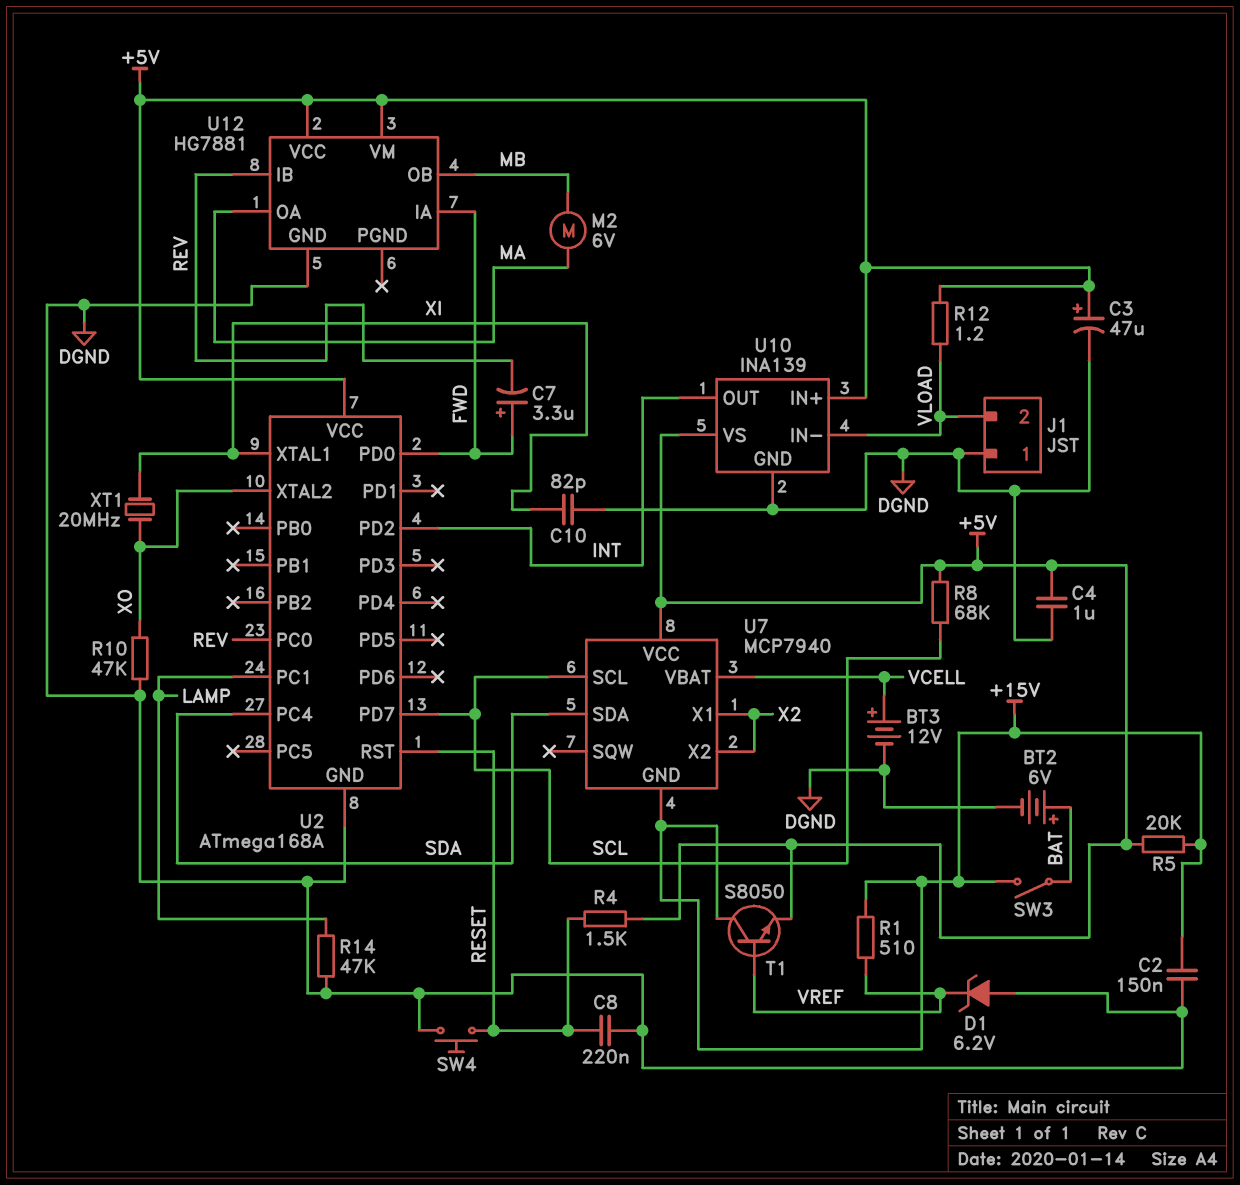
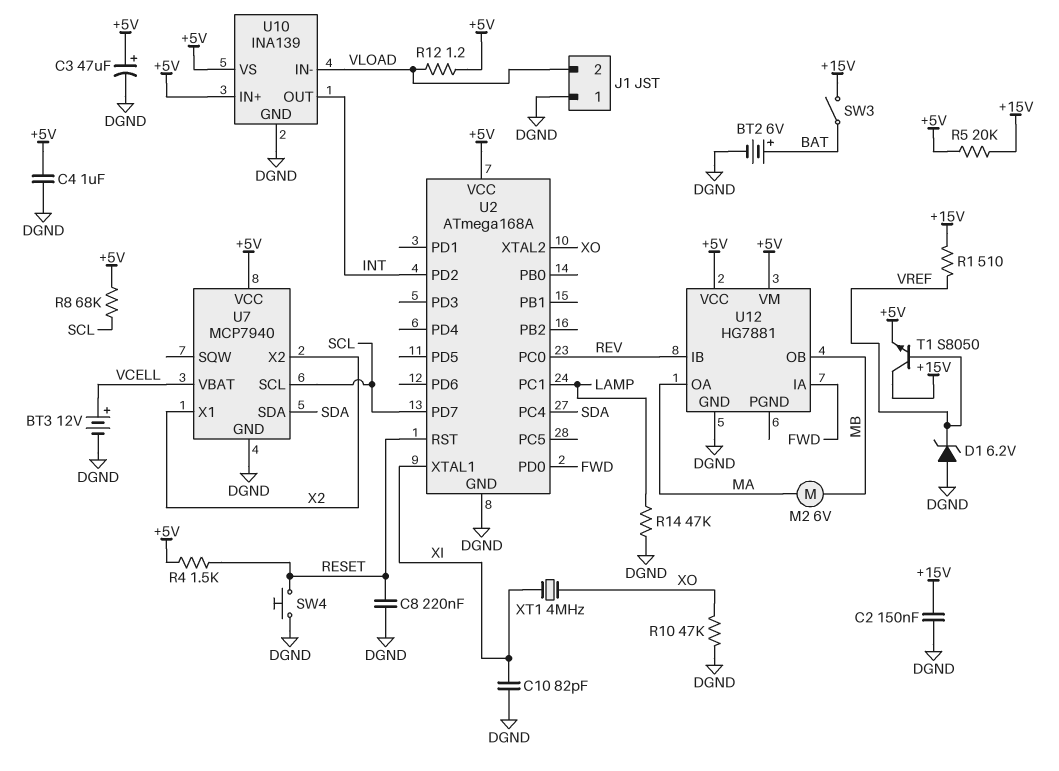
C7: 3.3uF (plus FWD, minus REV) -> none
U7 pin GND: +15V -> DGND
XT1: 20MHz (XI, XO) -> 4MHz (XI, XO)

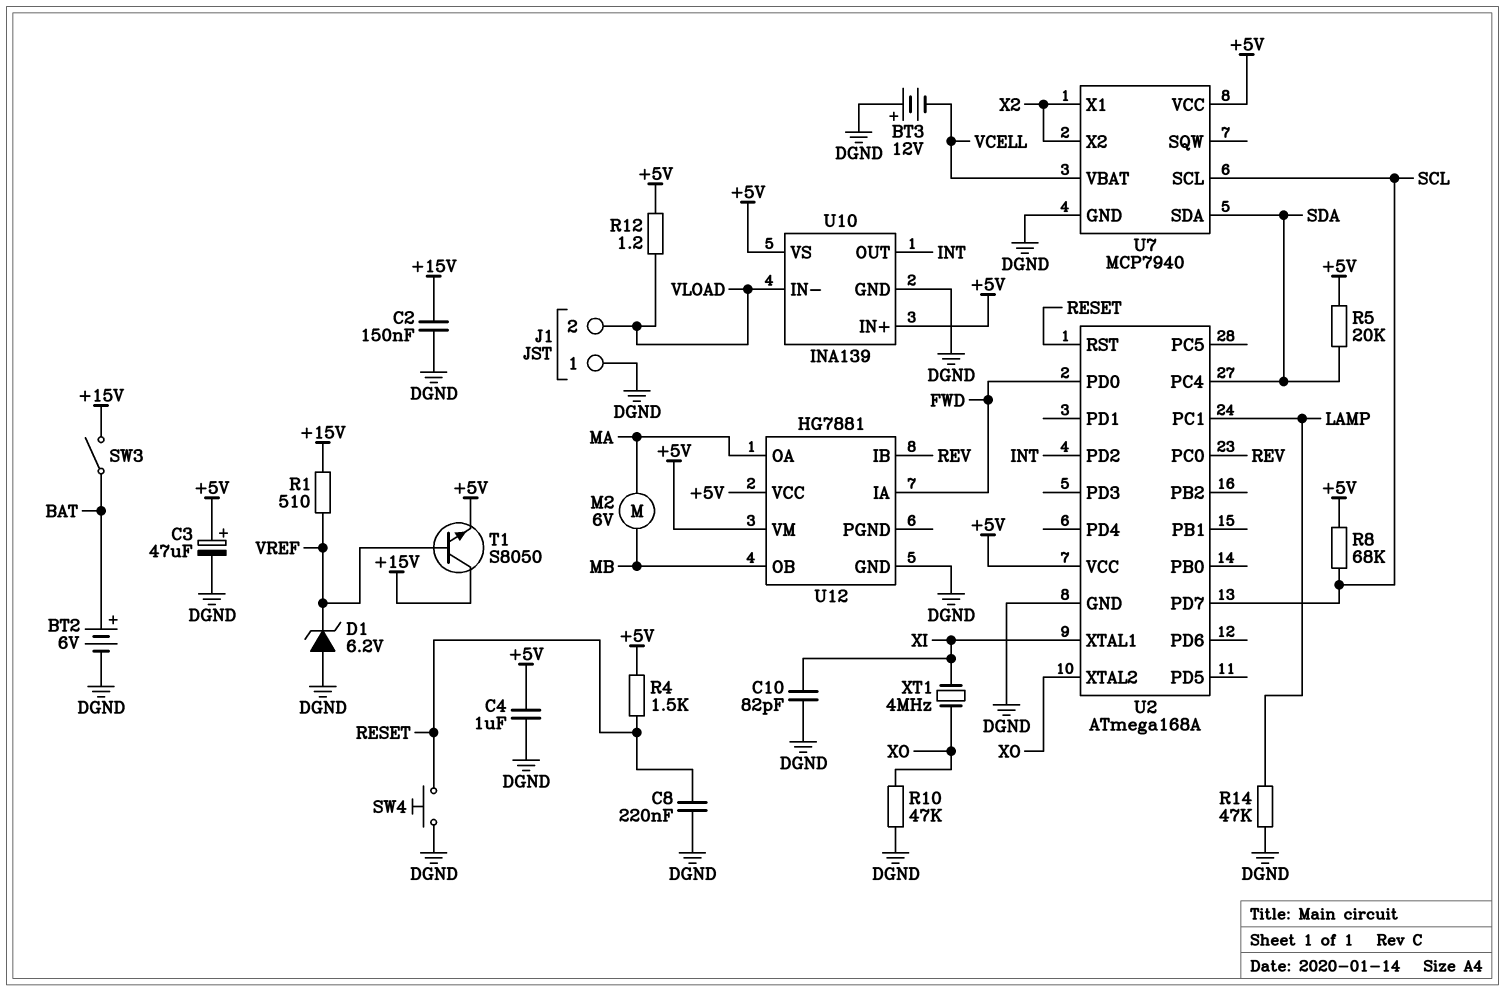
BT3: 12V (plus VCELL, minus DGND) -> 12V (plus DGND, minus VCELL)
R5: 20k (+5V, +15V) -> 20k (+5V, SDA)

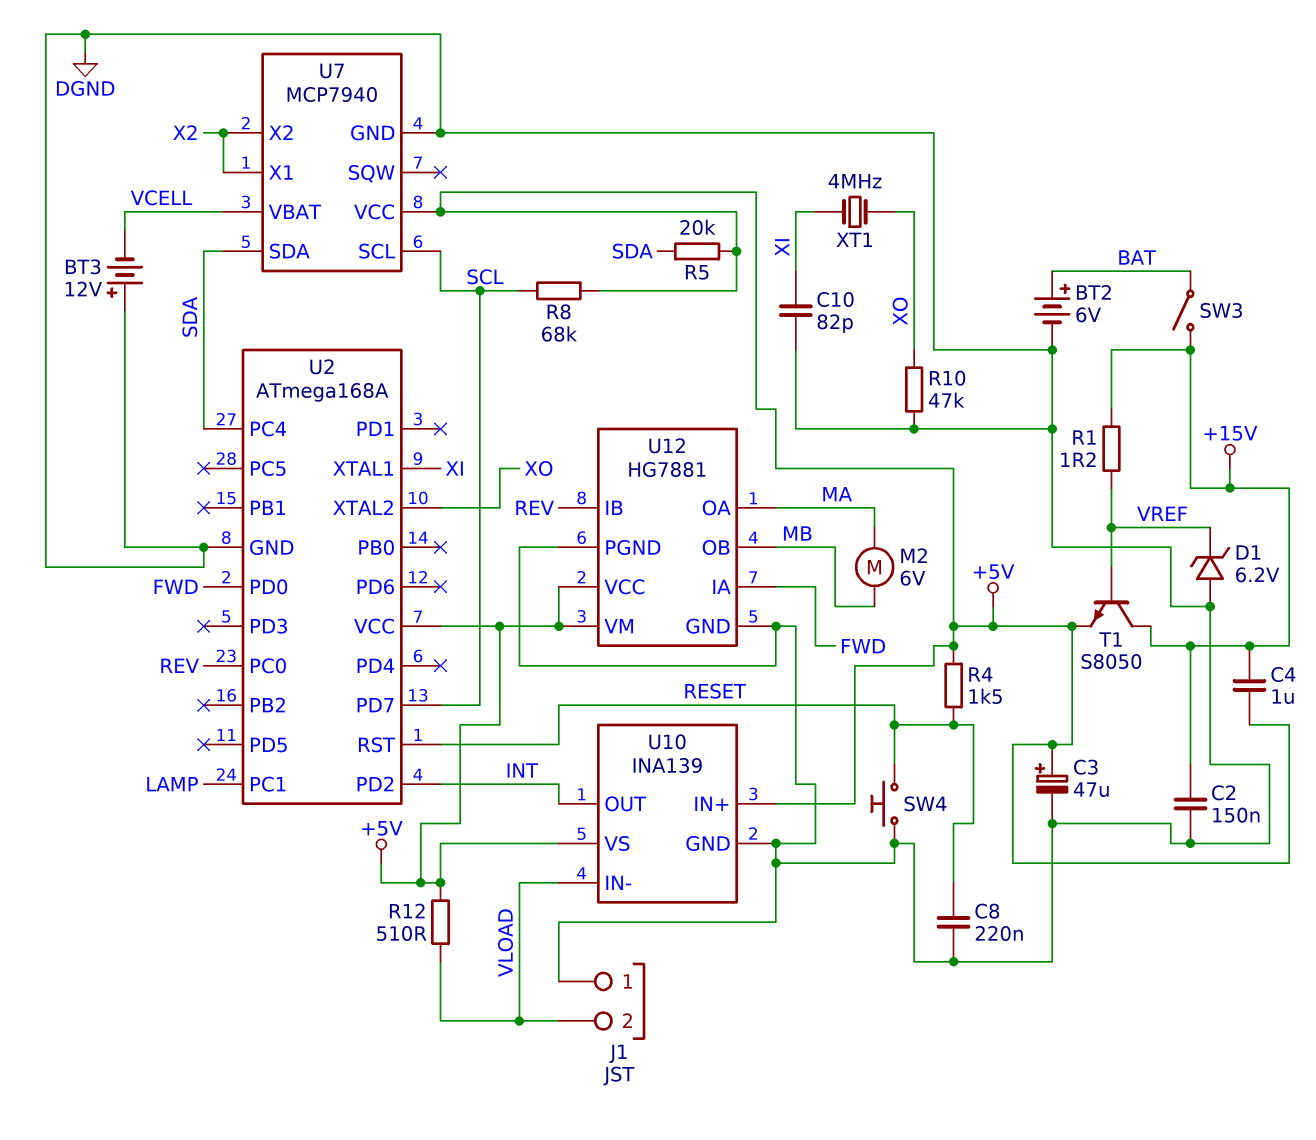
C4: 1uF (+5V, DGND) -> 1uF (+5V, +15V)
R1: 510 (+15V, VREF) -> 1.2 (+15V, VREF)
R12: 1.2 (+5V, VLOAD) -> 510 (+5V, VLOAD)
R14: 47k (DGND, LAMP) -> none
U12 pin PGND: none -> DGND

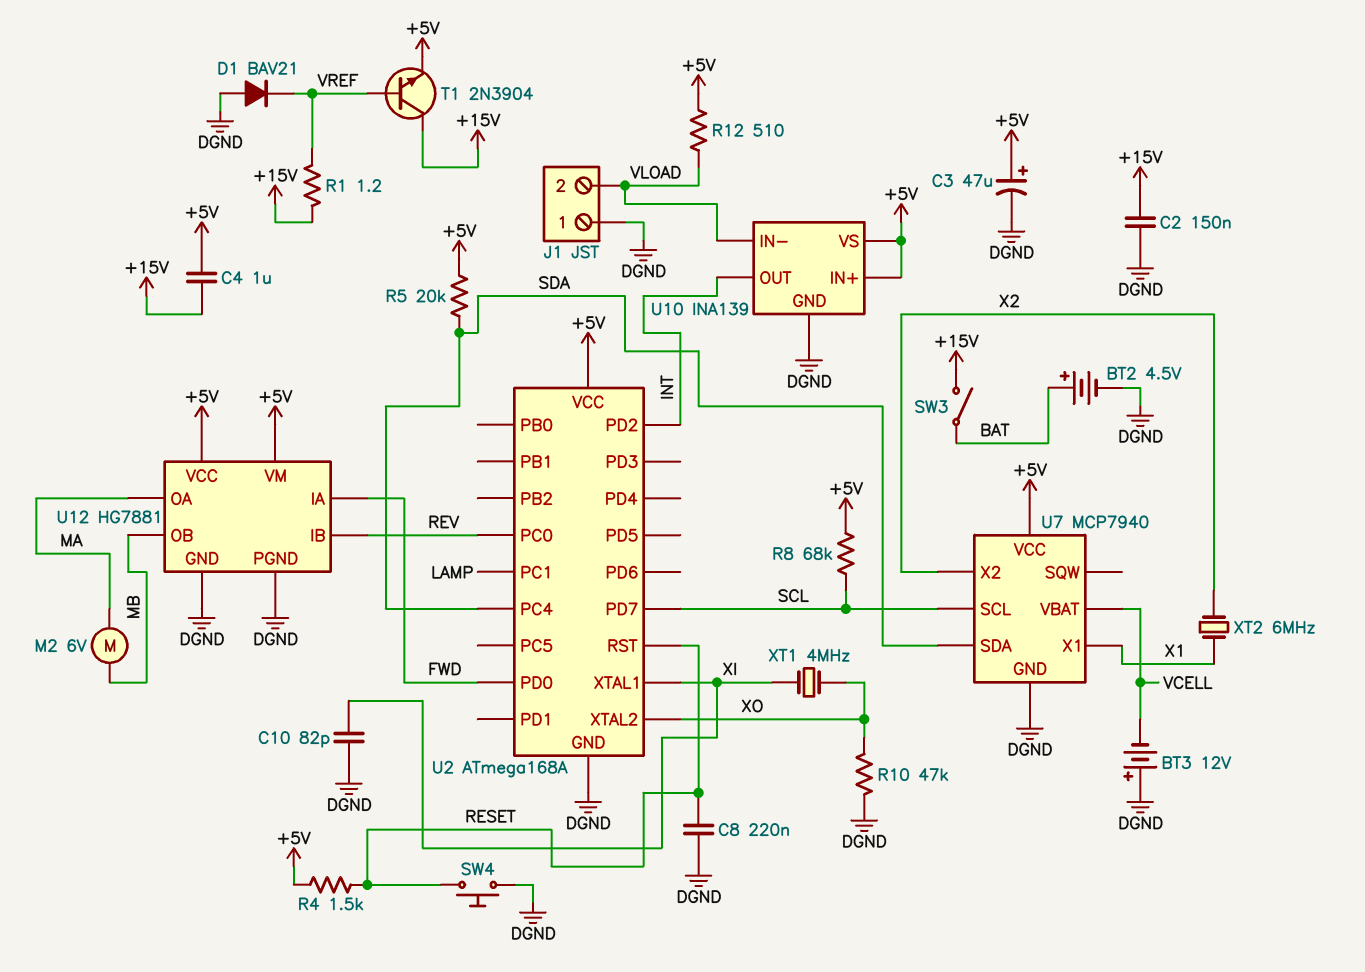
BT2: 6V (plus BAT, minus DGND) -> 4.5V (plus BAT, minus DGND)
D1: zener 6.2V (A DGND, K VREF) -> diode BAV21 (A DGND, K VREF)
T1: NPN S8050 (B VREF, C +15V, E +5V) -> NPN 2N3904 (B VREF, C +15V, E +5V)
U7 pin X1: X2 -> X1
XT2: none -> 6MHz (X1, X2)

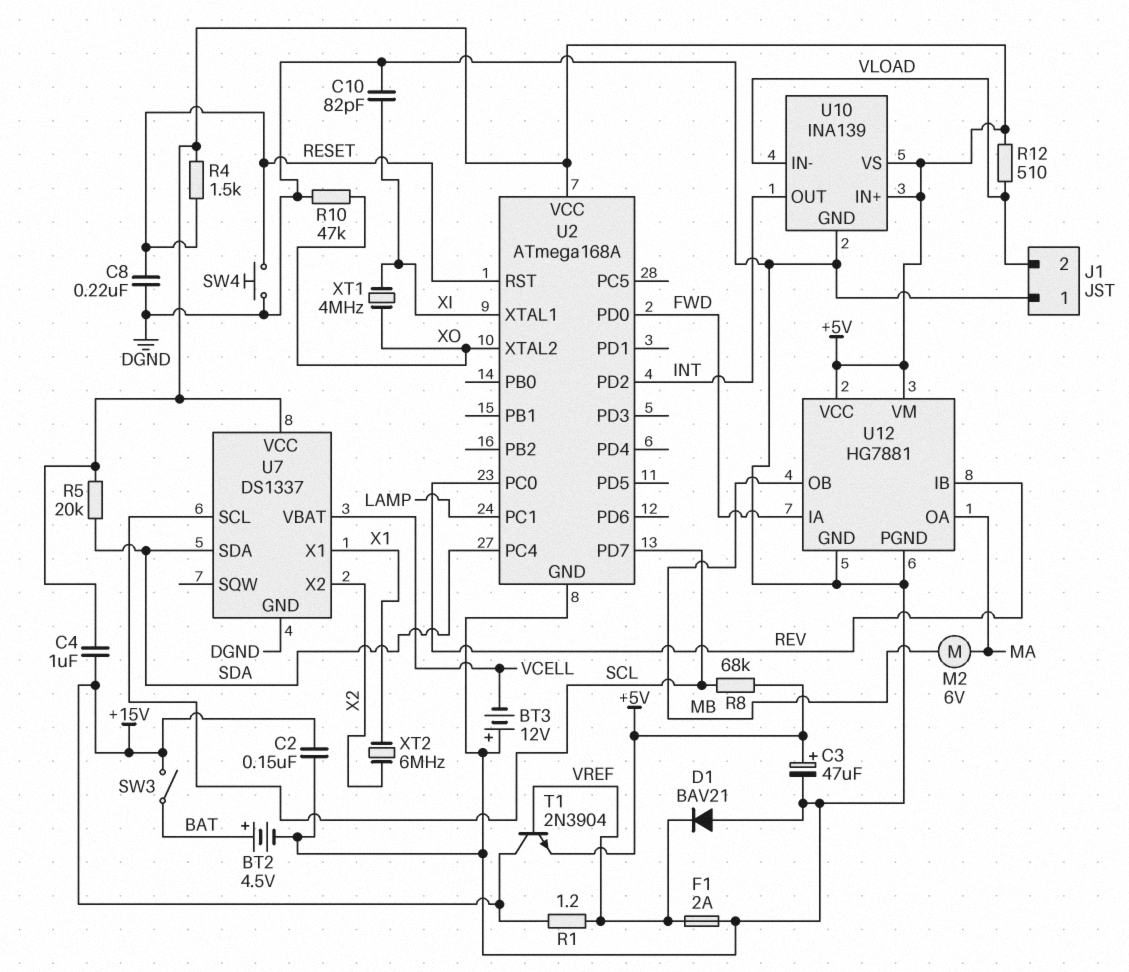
F1: none -> 2A (DGND, VREF)
U7: MCP7940 -> DS1337

